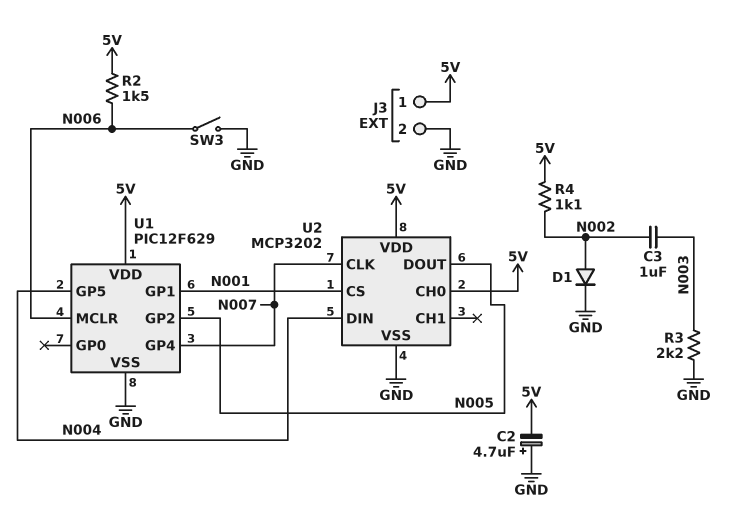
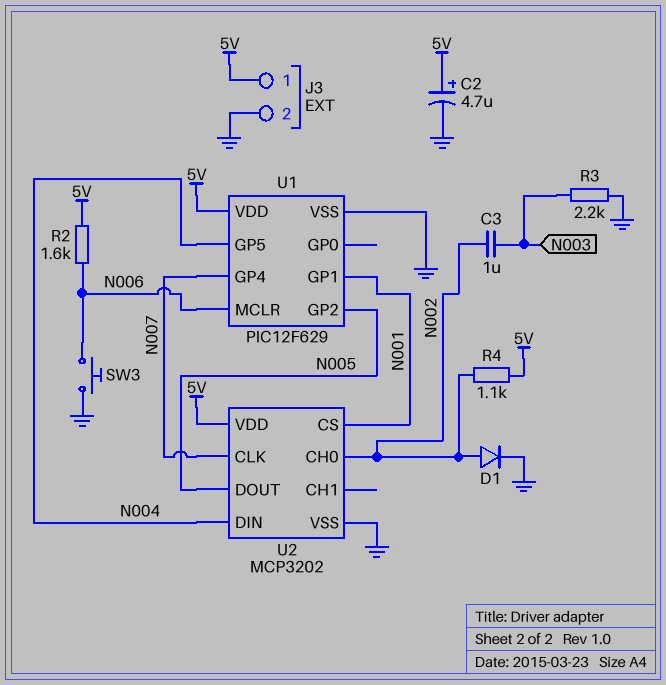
C2: 4.7uF (plus GND, minus 5V) -> 4.7uF (plus 5V, minus GND)
R2: 1.5k (5V, N006) -> 1.6k (5V, N006)
SW3: switch (GND, N006) -> button (GND, N006)
U2 pin CH0: 5V -> N002

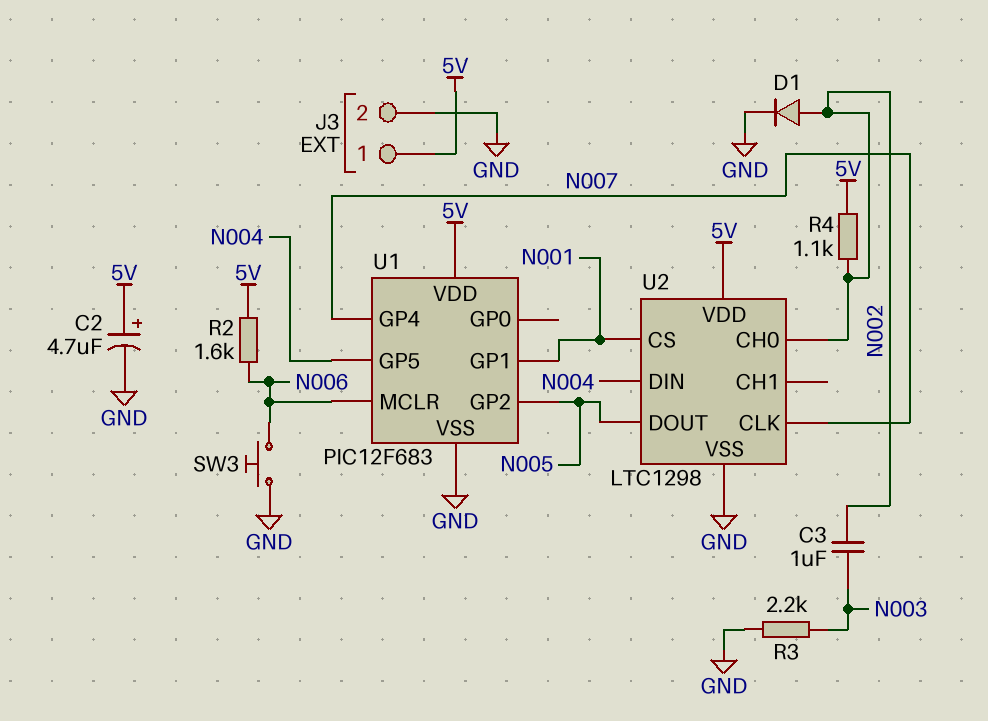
U1: PIC12F629 -> PIC12F683
U2: MCP3202 -> LTC1298

